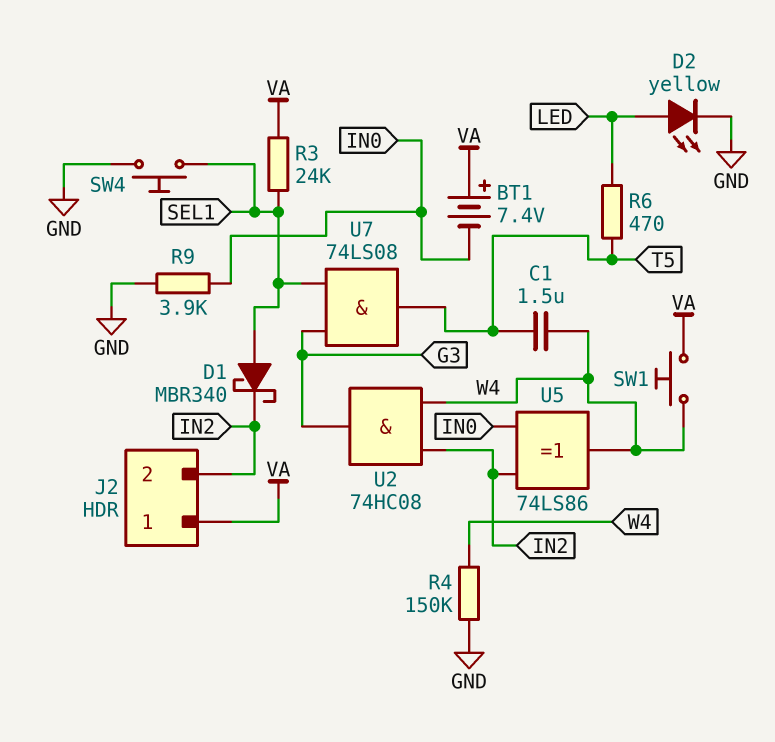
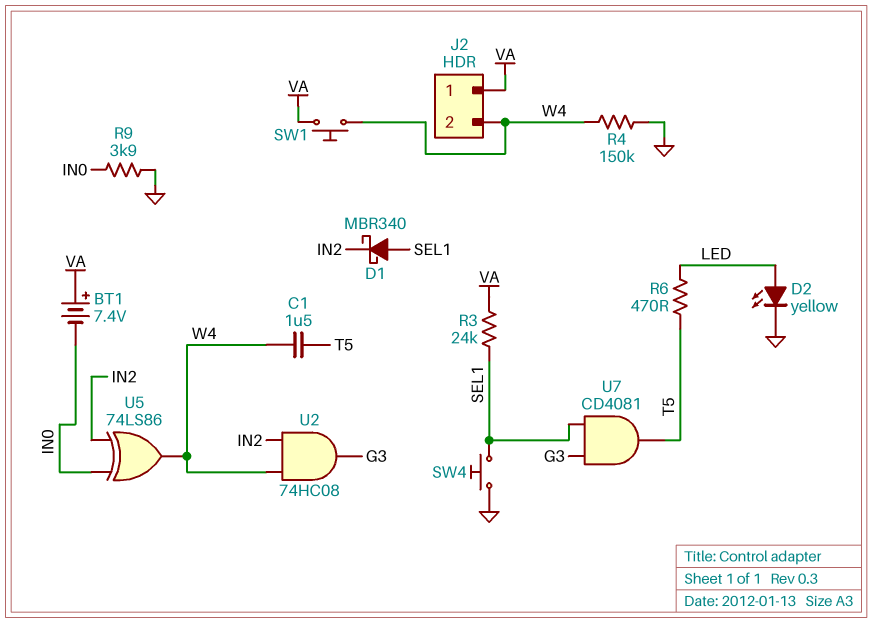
J2 pin 2: IN2 -> W4
U7: AND 74LS08 (in G3, in SEL1, out T5) -> AND CD4081 (in G3, in SEL1, out T5)

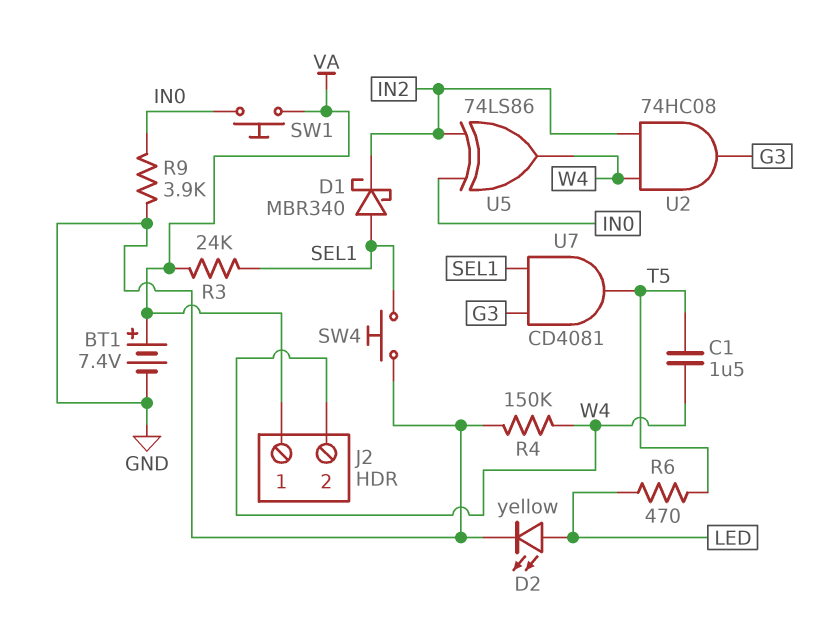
BT1: 7.4V (plus VA, minus IN0) -> 7.4V (plus VA, minus GND)
SW1: button (VA, W4) -> button (IN0, VA)

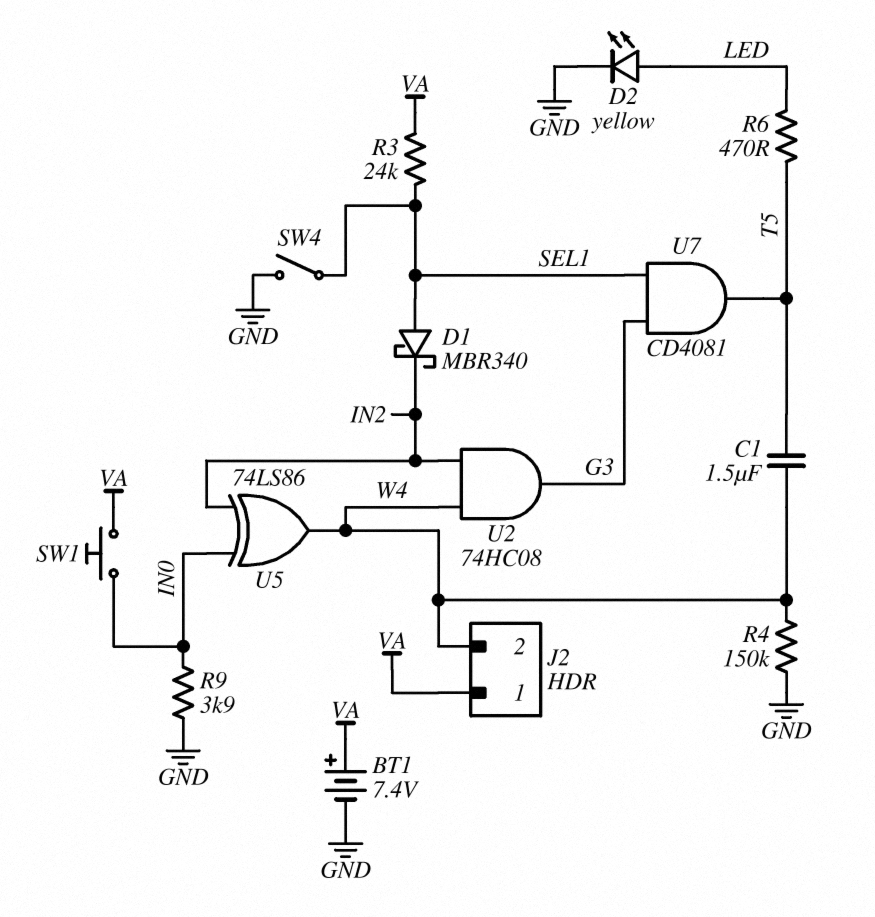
SW4: button (GND, SEL1) -> switch (GND, SEL1)

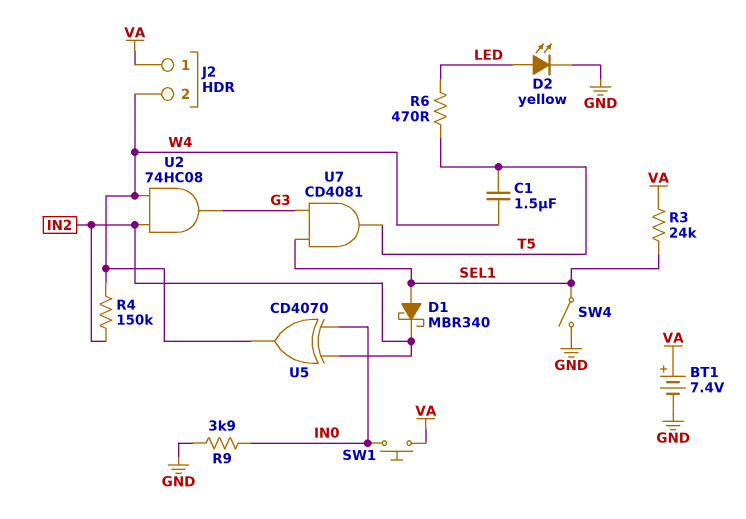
R4: 150k (GND, W4) -> 150k (IN2, W4)
U5: XOR 74LS86 (in IN0, in IN2, out W4) -> XOR CD4070 (in IN0, in IN2, out W4)

